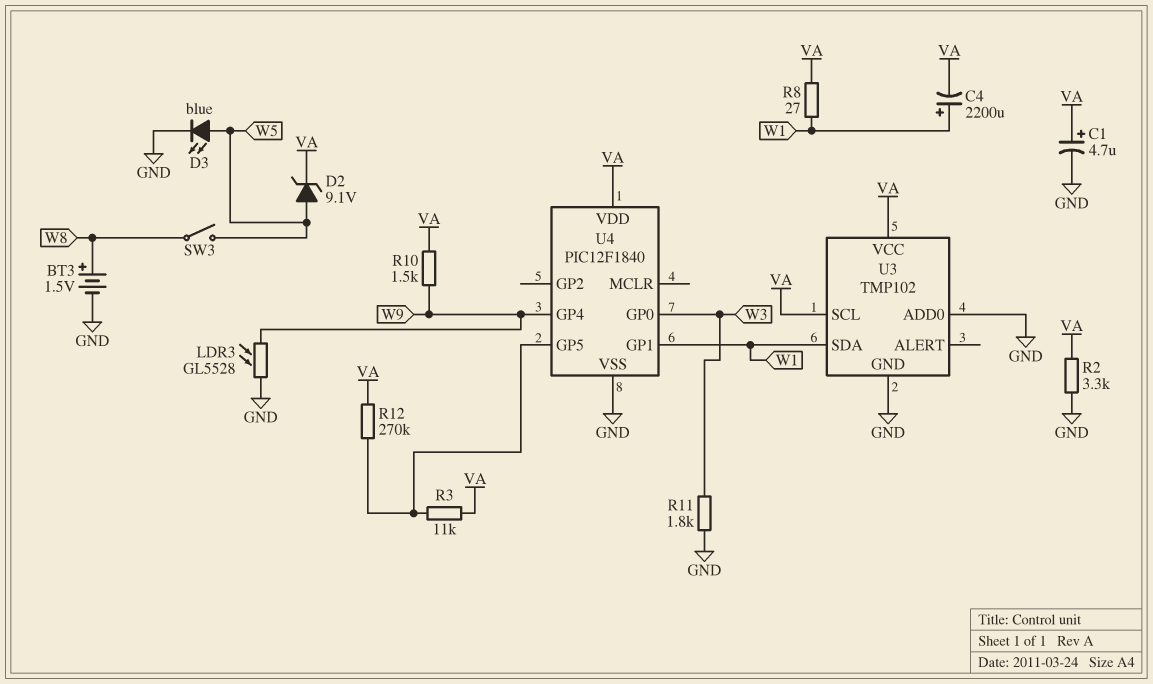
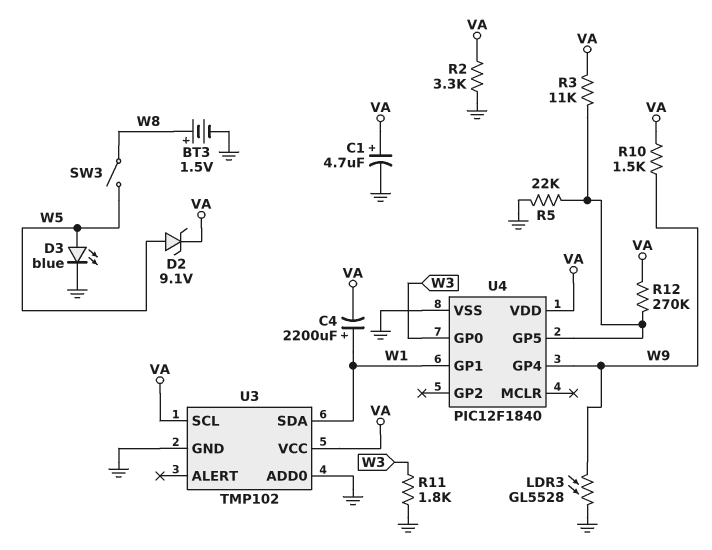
R5: none -> 22k (GND, U4/GP5)
R8: 27 (VA, W1) -> none

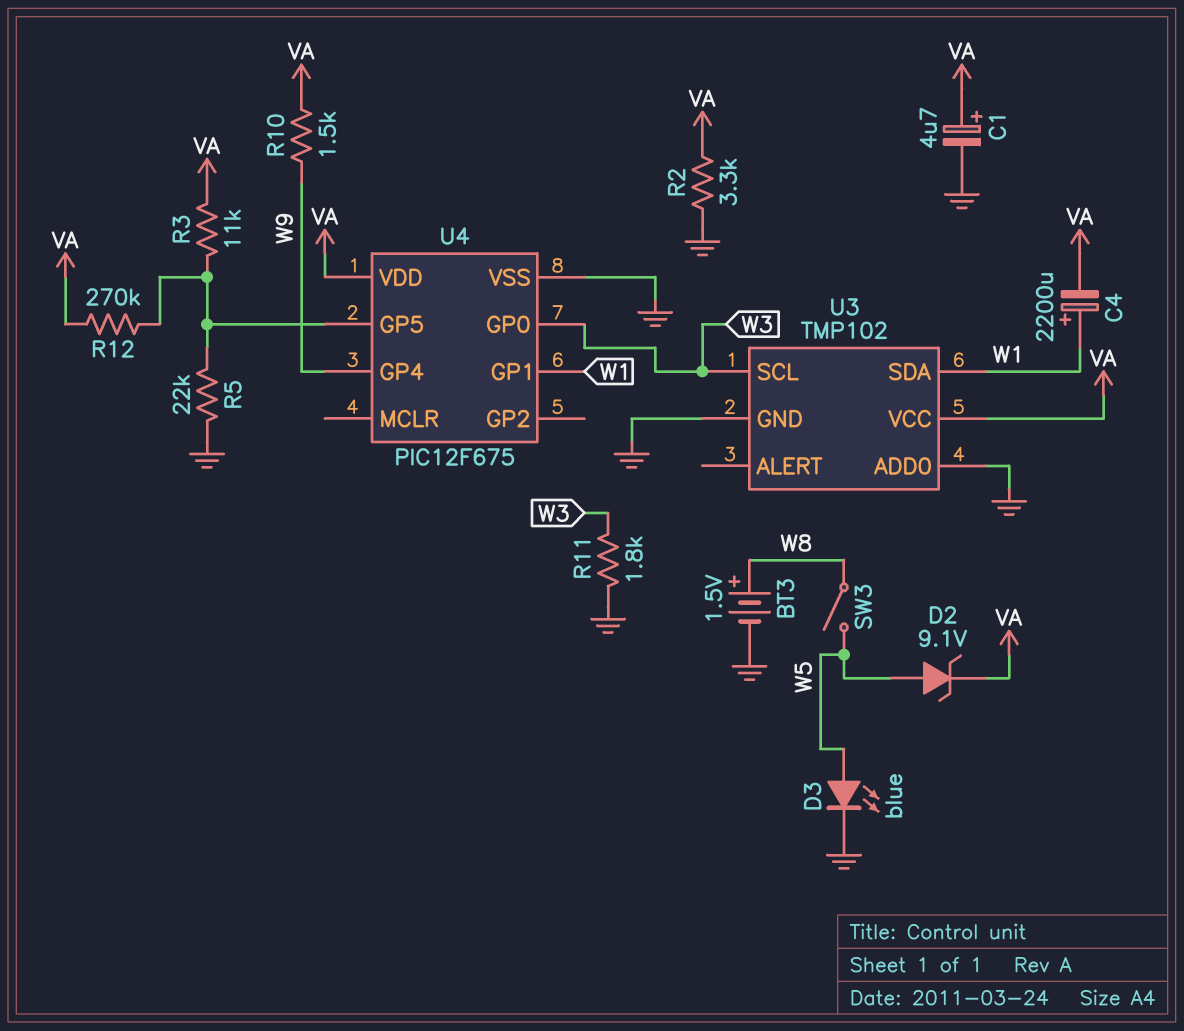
LDR3: GL5528 (GND, W9) -> none
U3 pin SCL: VA -> W3
U4: PIC12F1840 -> PIC12F675

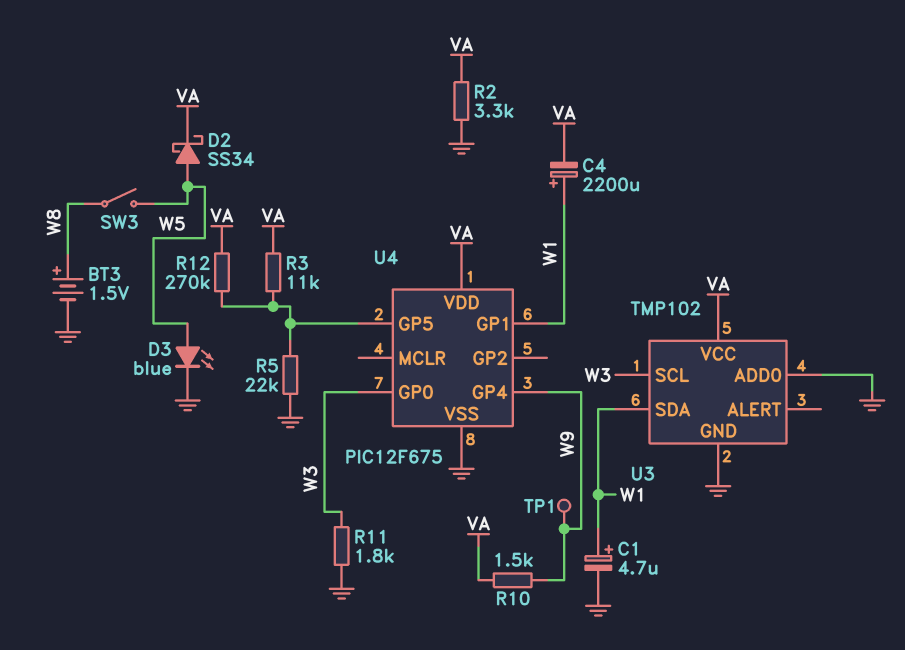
C1: 4.7uF (plus VA, minus GND) -> 4.7uF (plus W1, minus GND)
D2: zener 9.1V (A W5, K VA) -> schottky SS34 (A W5, K VA)
TP1: none -> test point (W9)

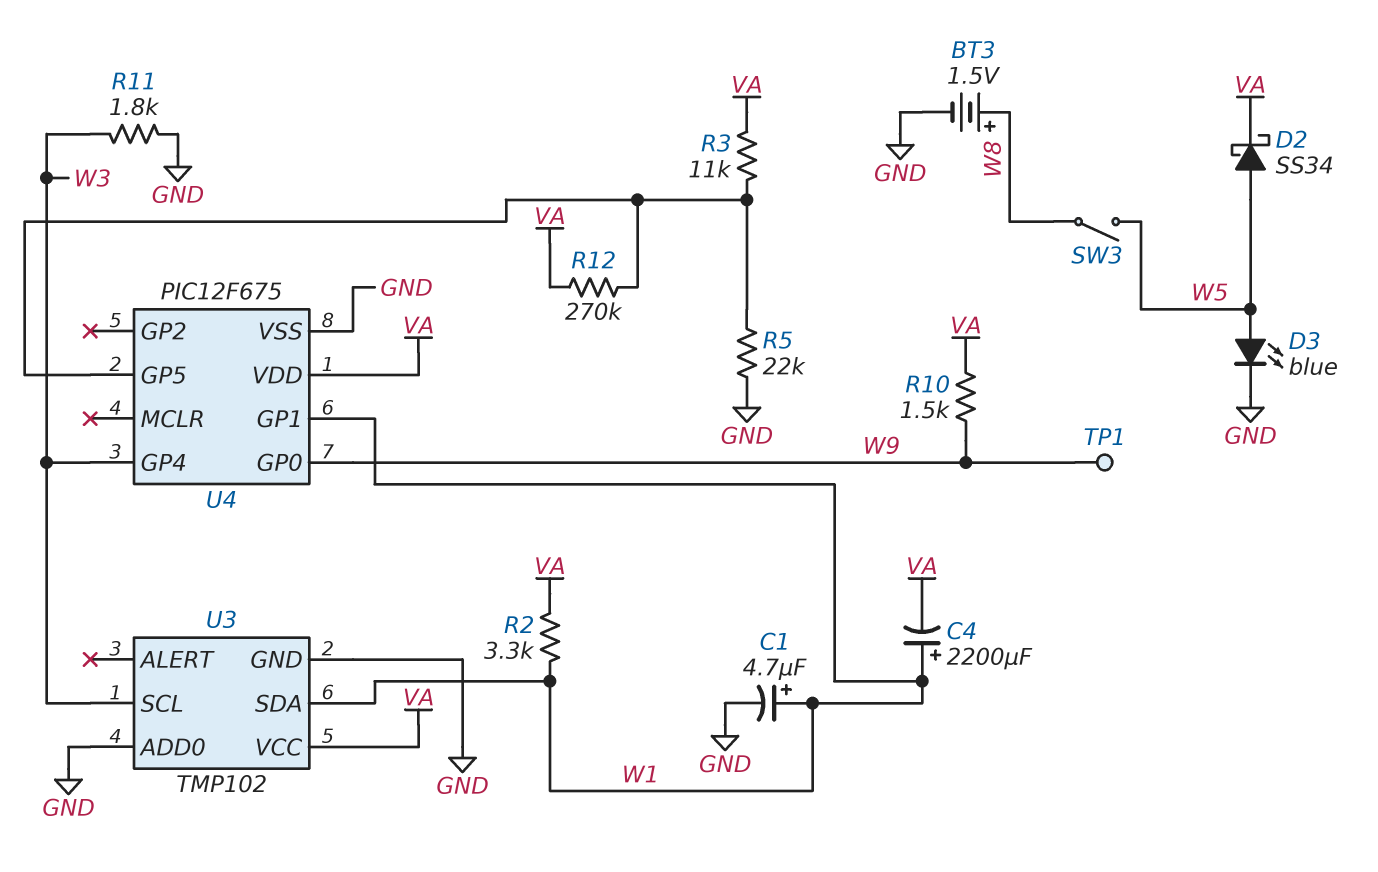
R2: 3.3k (GND, VA) -> 3.3k (VA, W1)
U4 pin GP0: W3 -> W9
U4 pin GP4: W9 -> W3

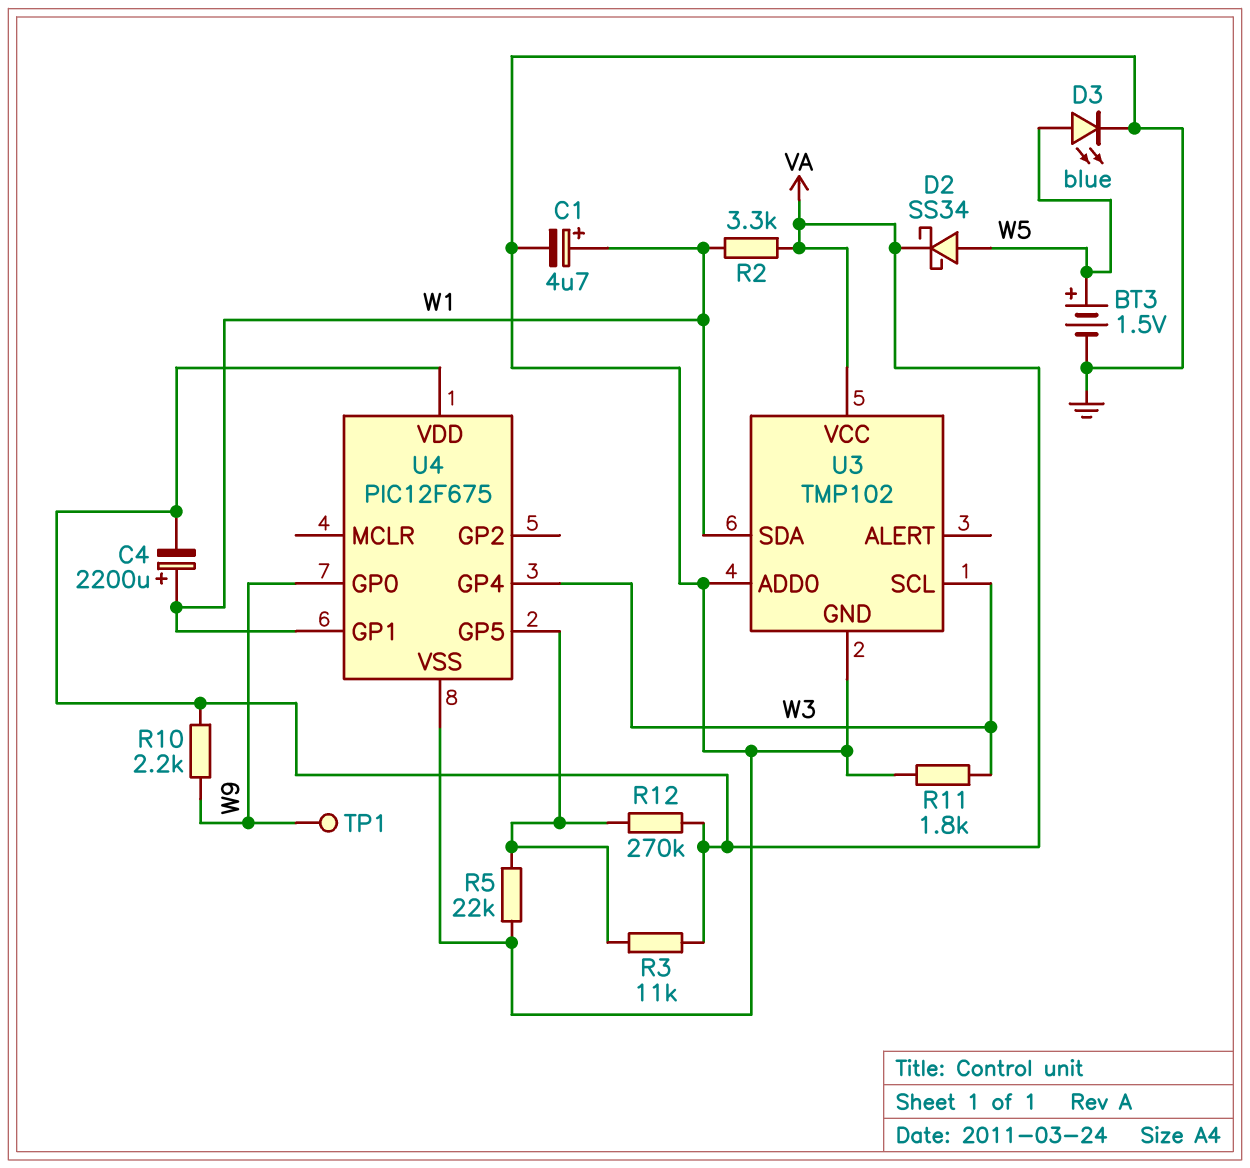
BT3: 1.5V (plus W8, minus GND) -> 1.5V (plus W5, minus GND)
R10: 1.5k (VA, W9) -> 2.2k (VA, W9)
SW3: switch (W5, W8) -> none

